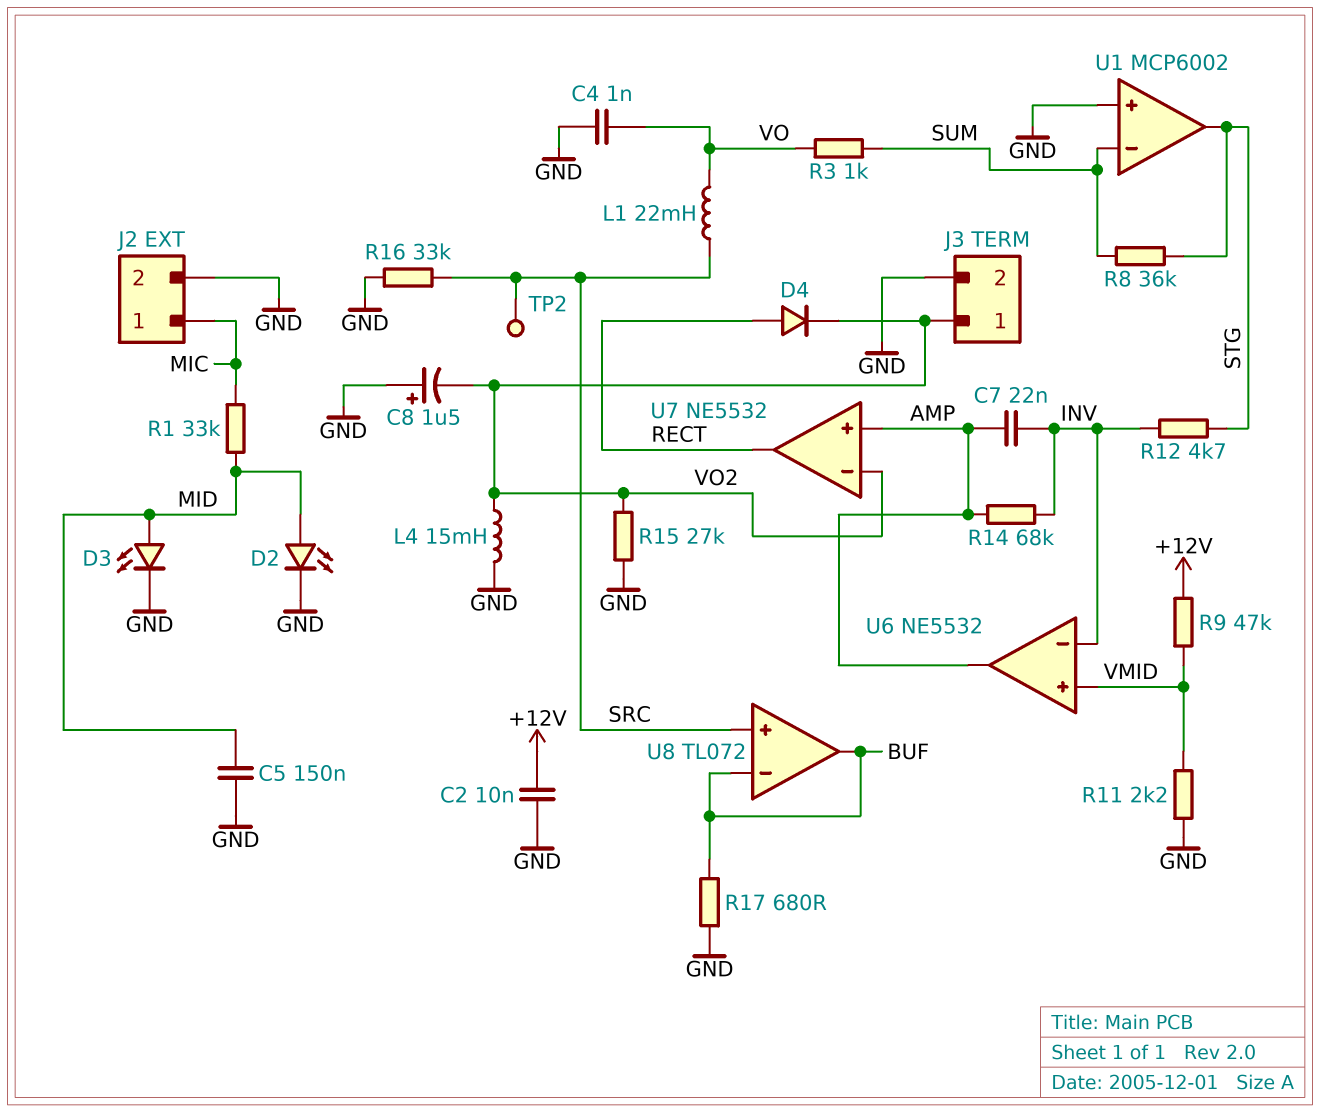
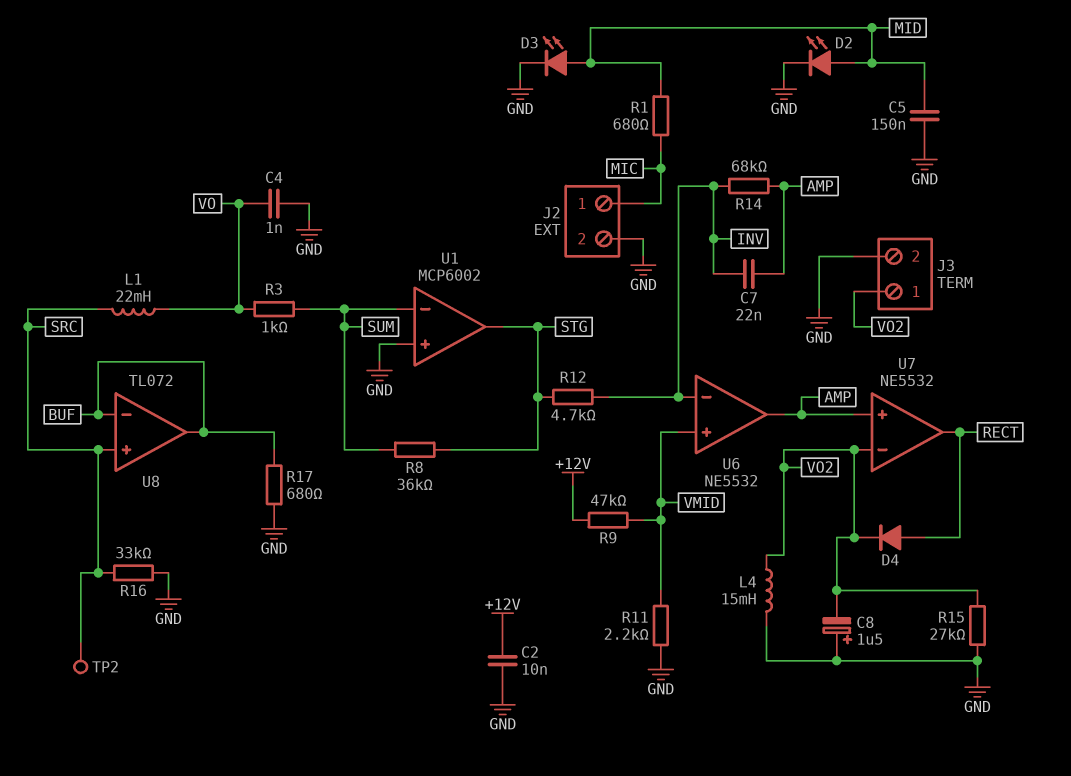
R1: 33k (MIC, MID) -> 680 (MIC, MID)

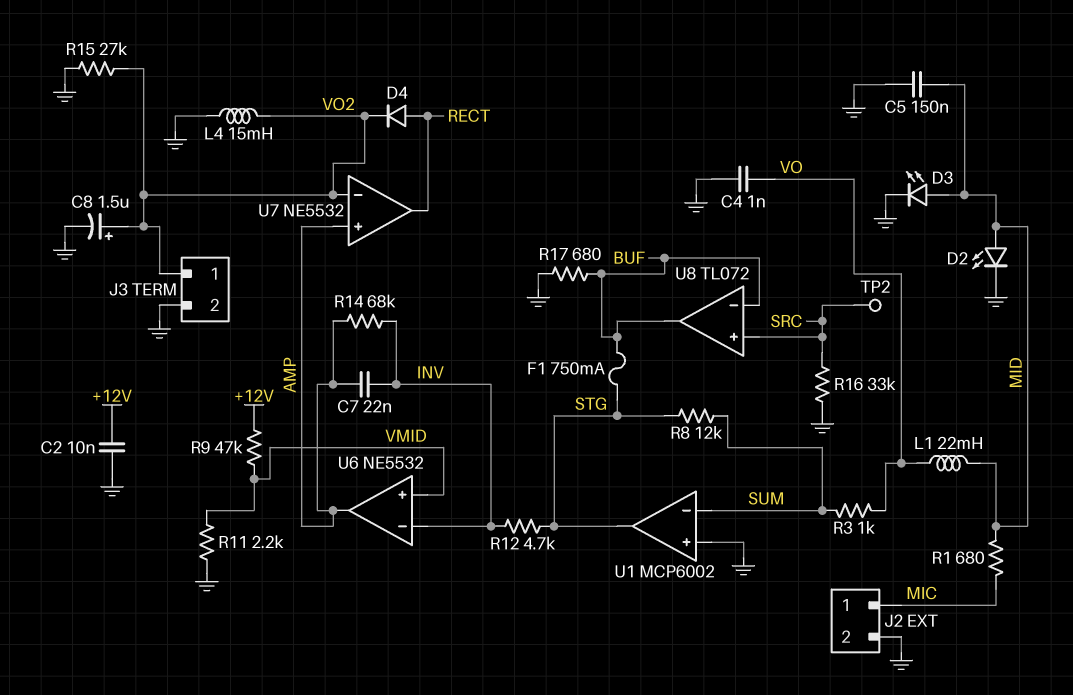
C8: 1.5uF (plus GND, minus VO2) -> 1.5uF (plus VO2, minus GND)
F1: none -> 750mA (BUF, STG)
L1: 22mH (SRC, VO) -> 22mH (MID, VO)
R8: 36k (STG, SUM) -> 12k (STG, SUM)

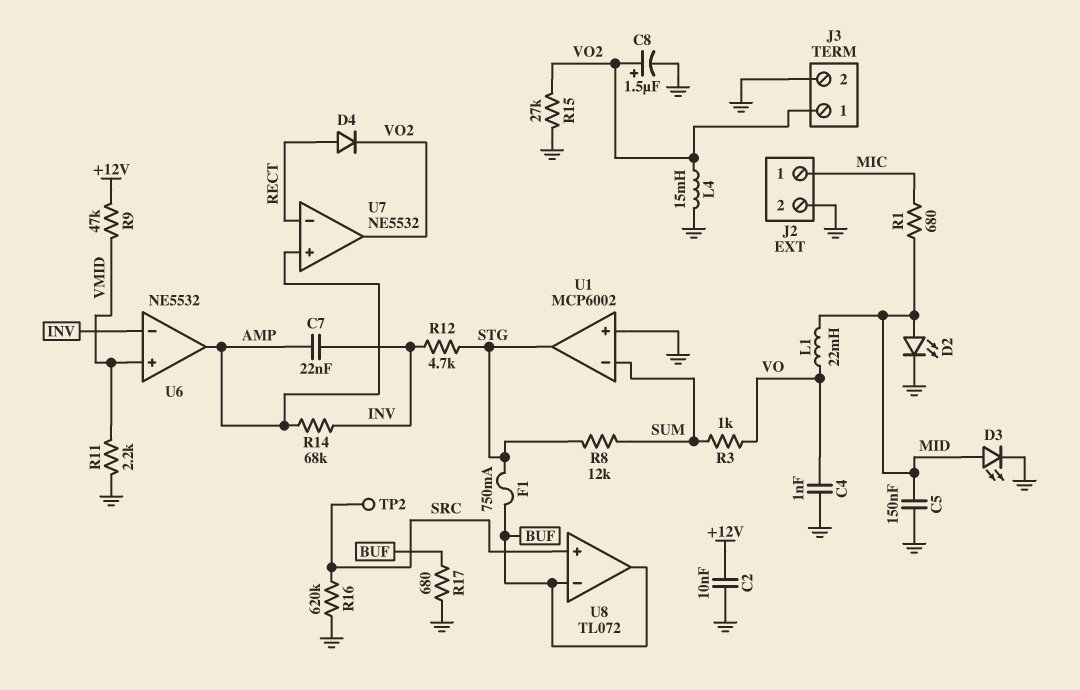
R16: 33k (GND, SRC) -> 620k (GND, SRC)
U7 pin in-: VO2 -> RECT
U7 pin out: RECT -> VO2

